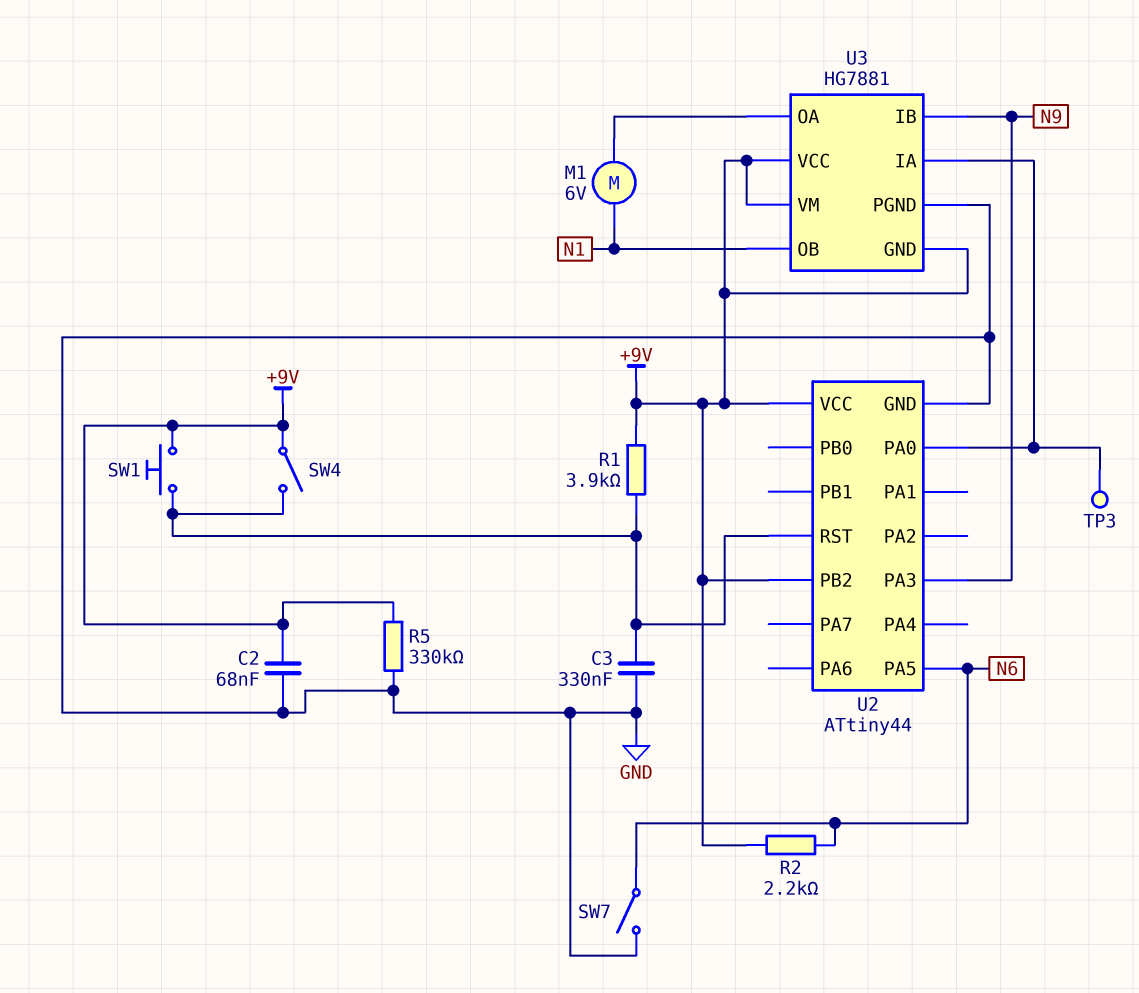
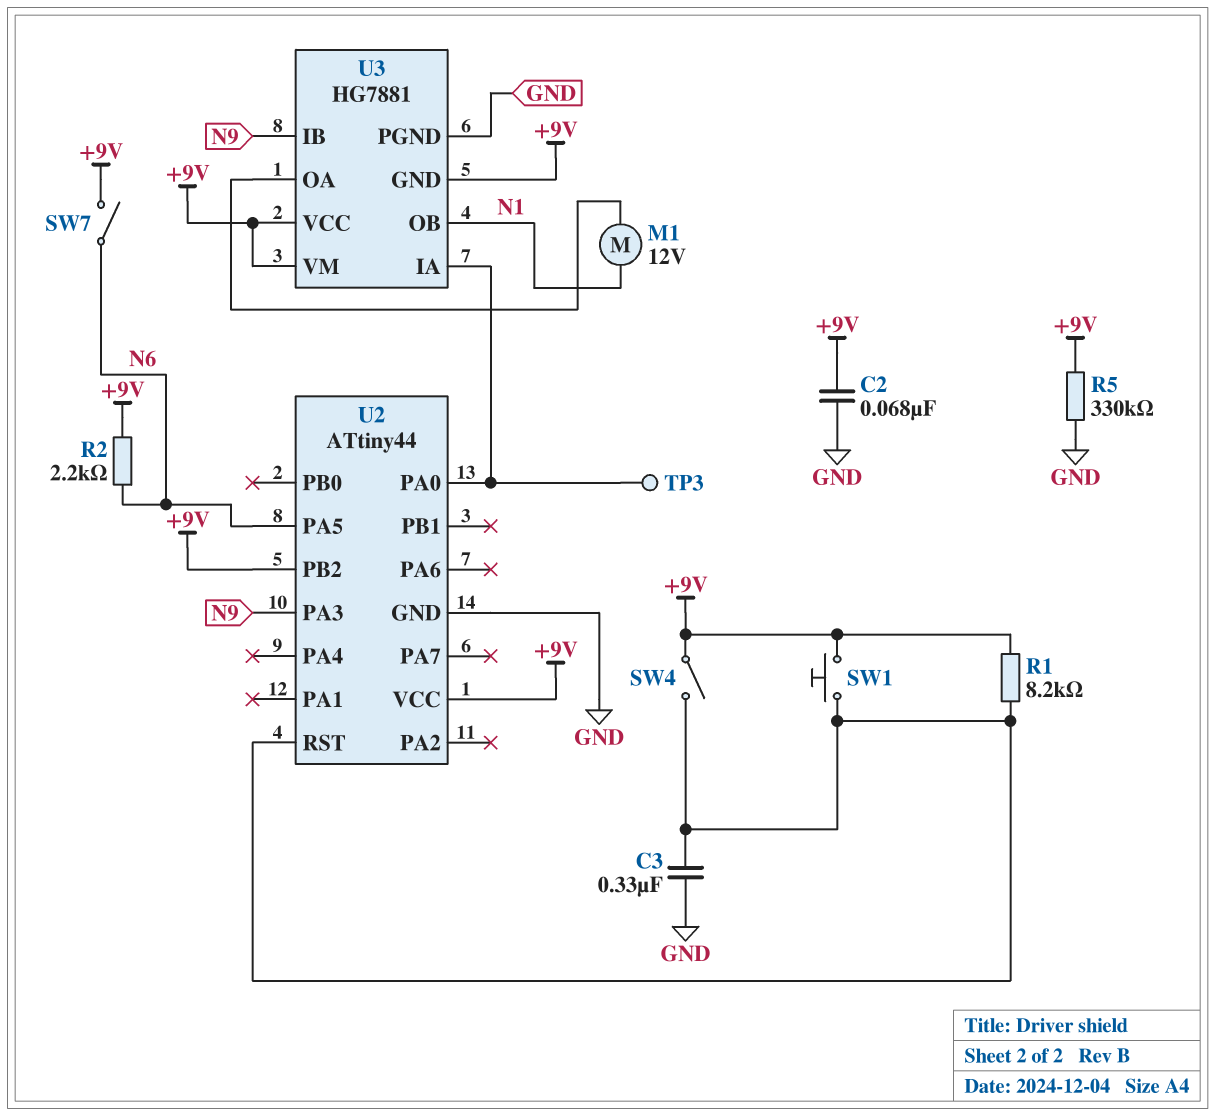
M1: motor 6V (N1, U3/OA) -> motor 12V (N1, U3/OA)
R1: 3.9k (+9V, U2/RST) -> 8.2k (+9V, U2/RST)
SW7: switch (GND, N6) -> switch (+9V, N6)

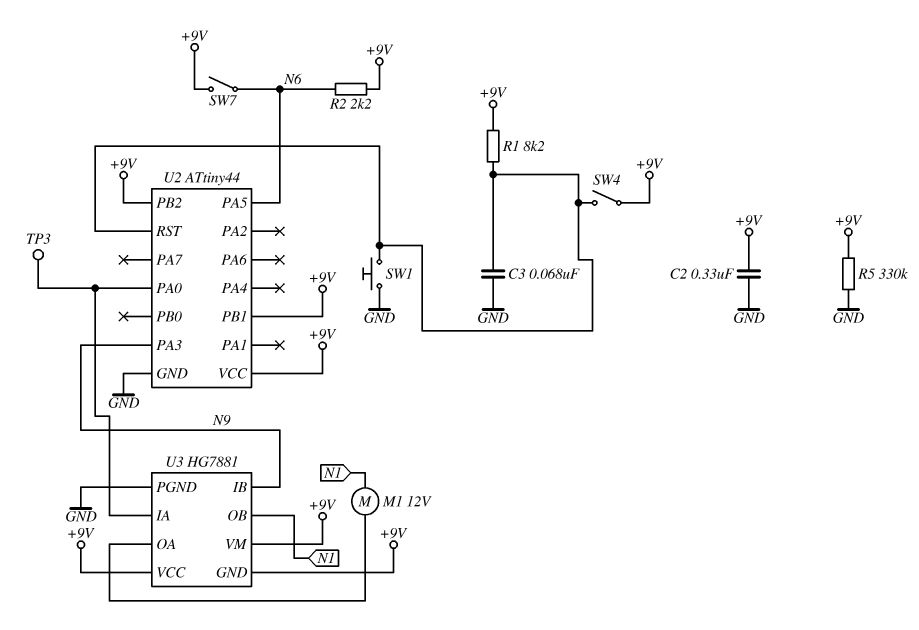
C2: 68nF (+9V, GND) -> 330nF (+9V, GND)
C3: 330nF (GND, U2/RST) -> 68nF (GND, U2/RST)
SW1: button (+9V, U2/RST) -> button (GND, U2/RST)
U2 pin PB1: none -> +9V

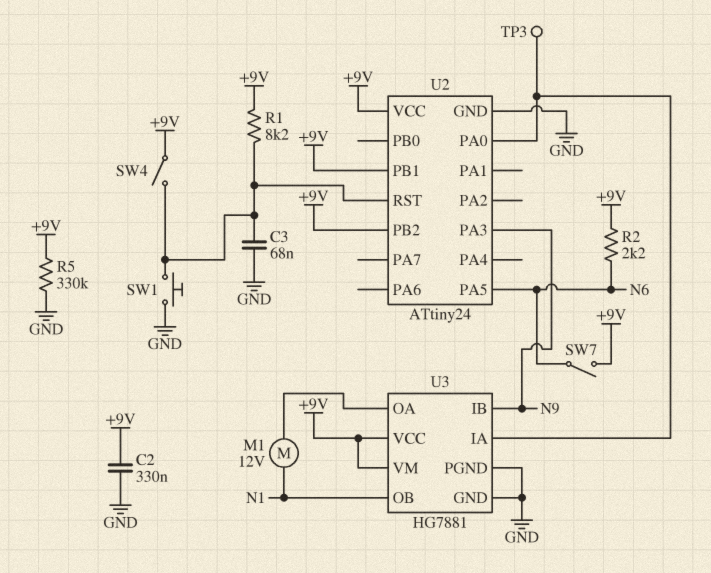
U2: ATtiny44 -> ATtiny24
U3 pin GND: +9V -> GND

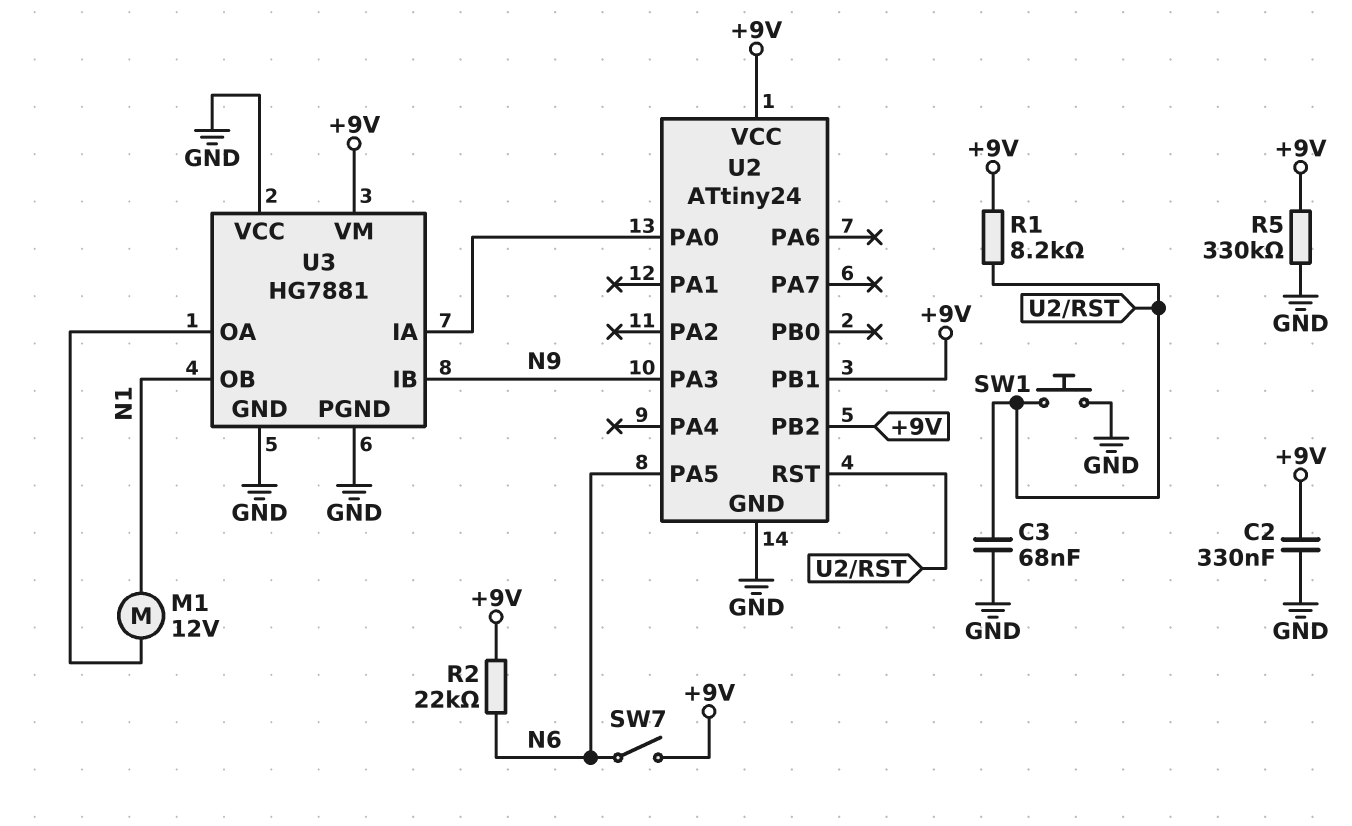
R2: 2.2k (+9V, N6) -> 22k (+9V, N6)
SW4: switch (+9V, U2/RST) -> none
TP3: test point (U2/PA0) -> none
U3 pin VCC: +9V -> GND

